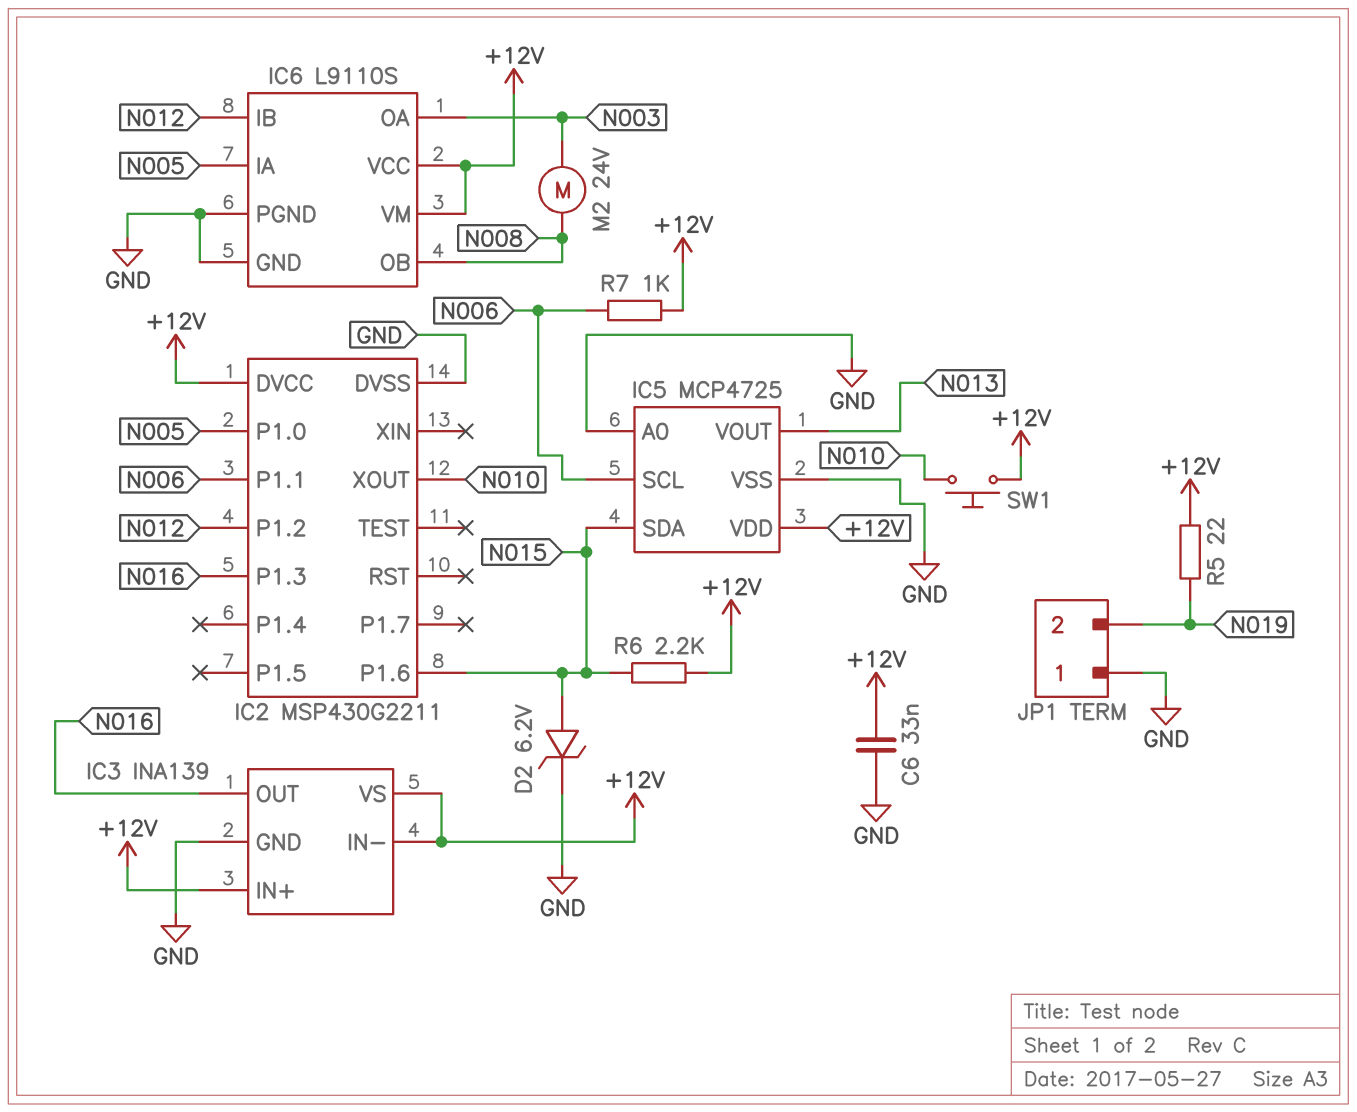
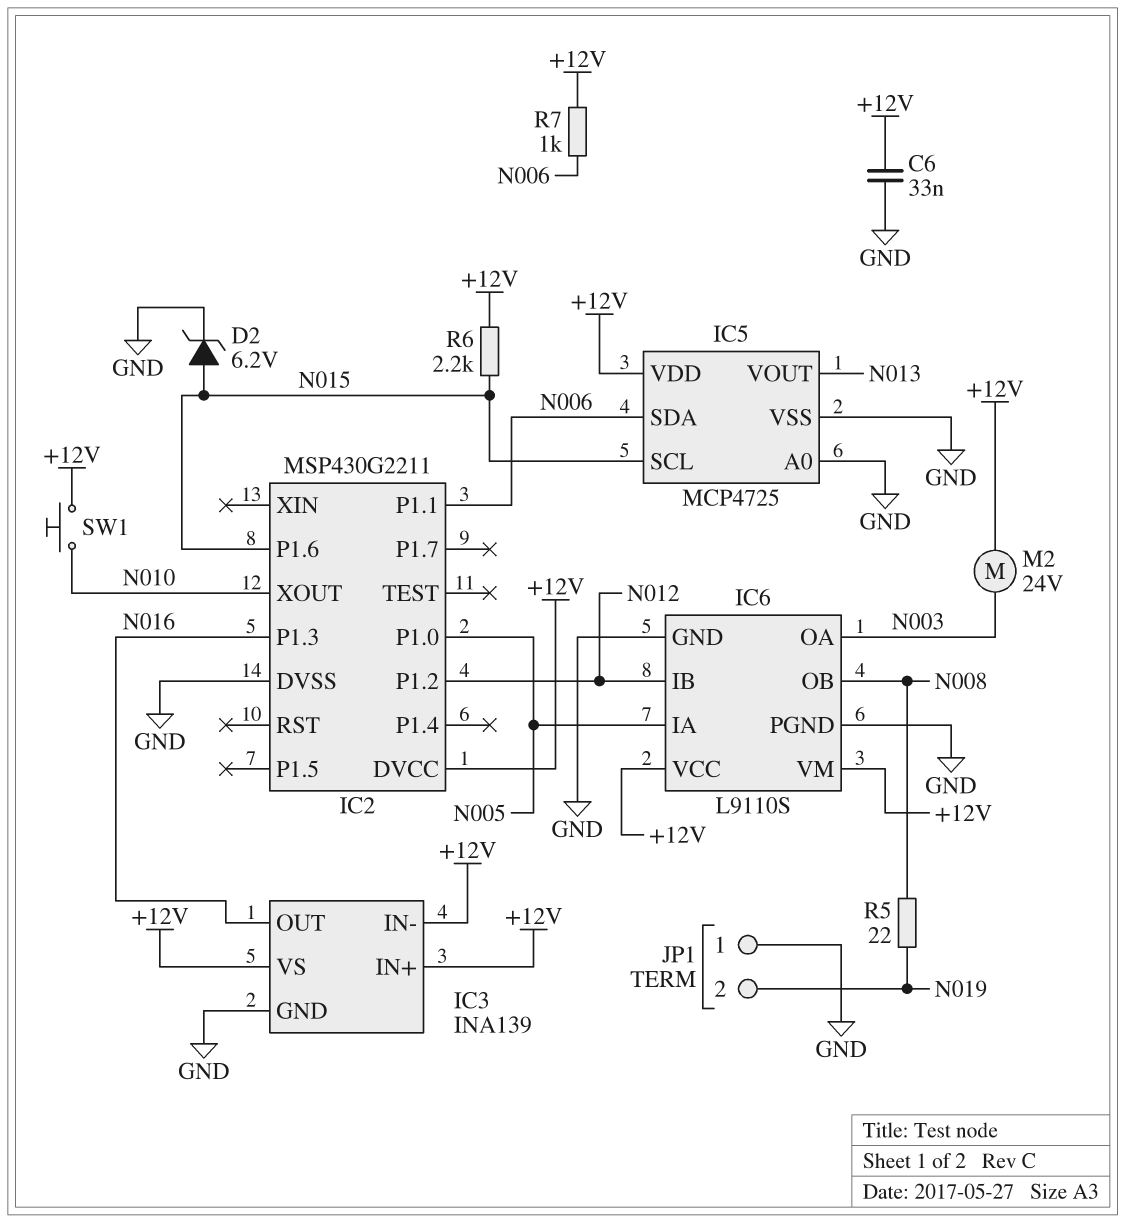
IC5 pin SCL: N006 -> N015
IC5 pin SDA: N015 -> N006
M2: motor 24V (N003, N008) -> motor 24V (+12V, N003)
R5: 22 (+12V, N019) -> 22 (N008, N019)

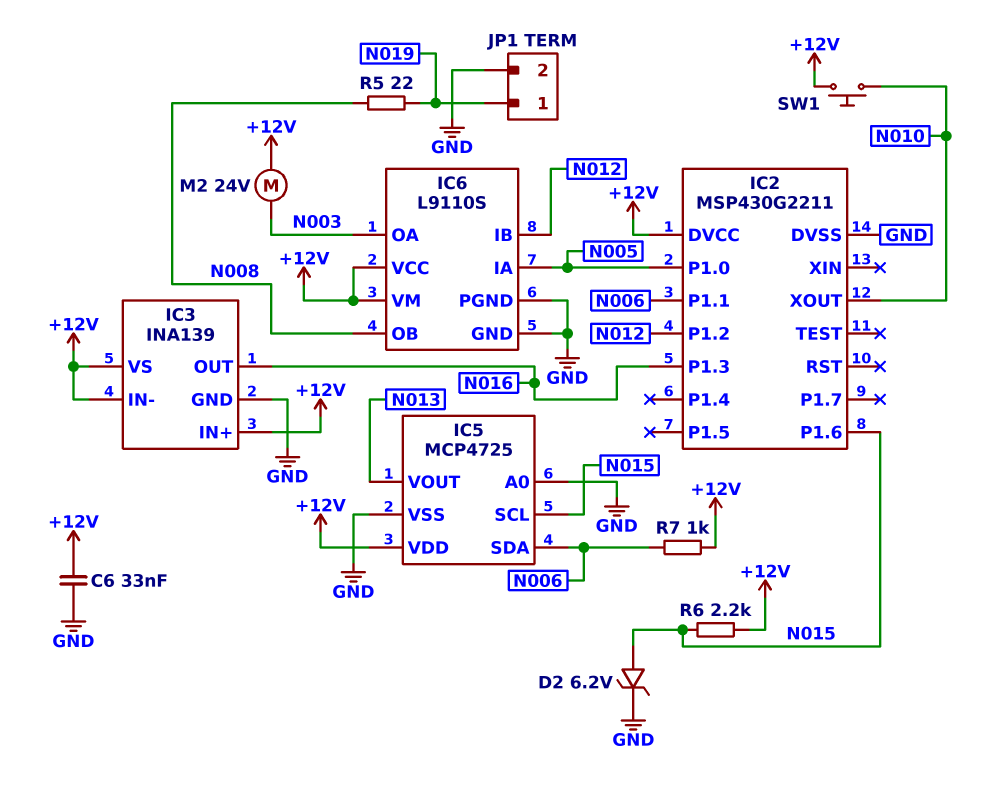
JP1 pin 1: GND -> N019
JP1 pin 2: N019 -> GND

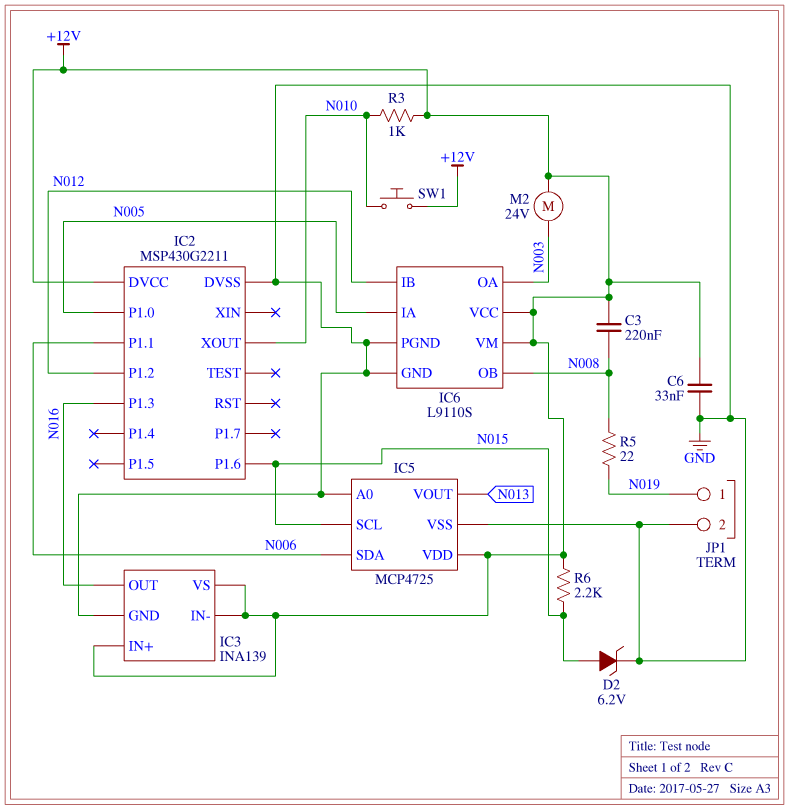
C3: none -> 220nF (+12V, N008)
R3: none -> 1k (+12V, N010)
R7: 1k (+12V, N006) -> none

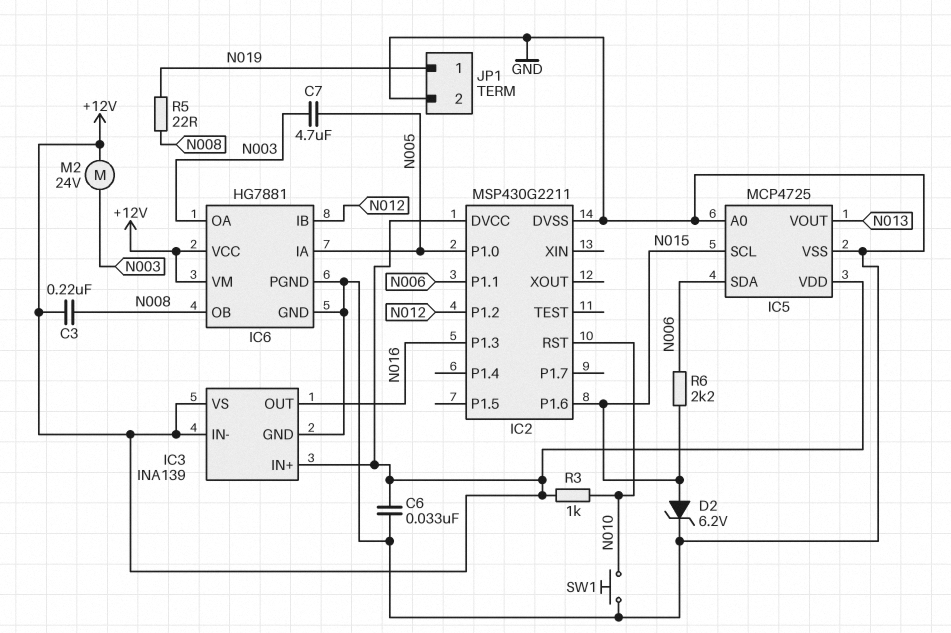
C7: none -> 4.7uF (N003, N005)
IC2 pin RST: none -> N010
IC2 pin XOUT: N010 -> none
IC6: L9110S -> HG7881
R6: 2.2k (+12V, N015) -> 2.2k (N006, N015)
SW1: button (+12V, N010) -> button (GND, N010)

